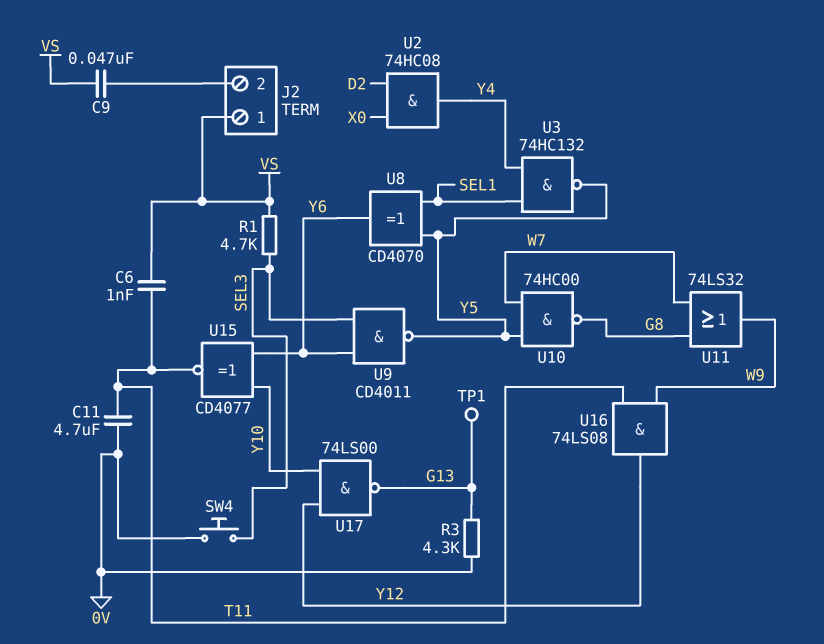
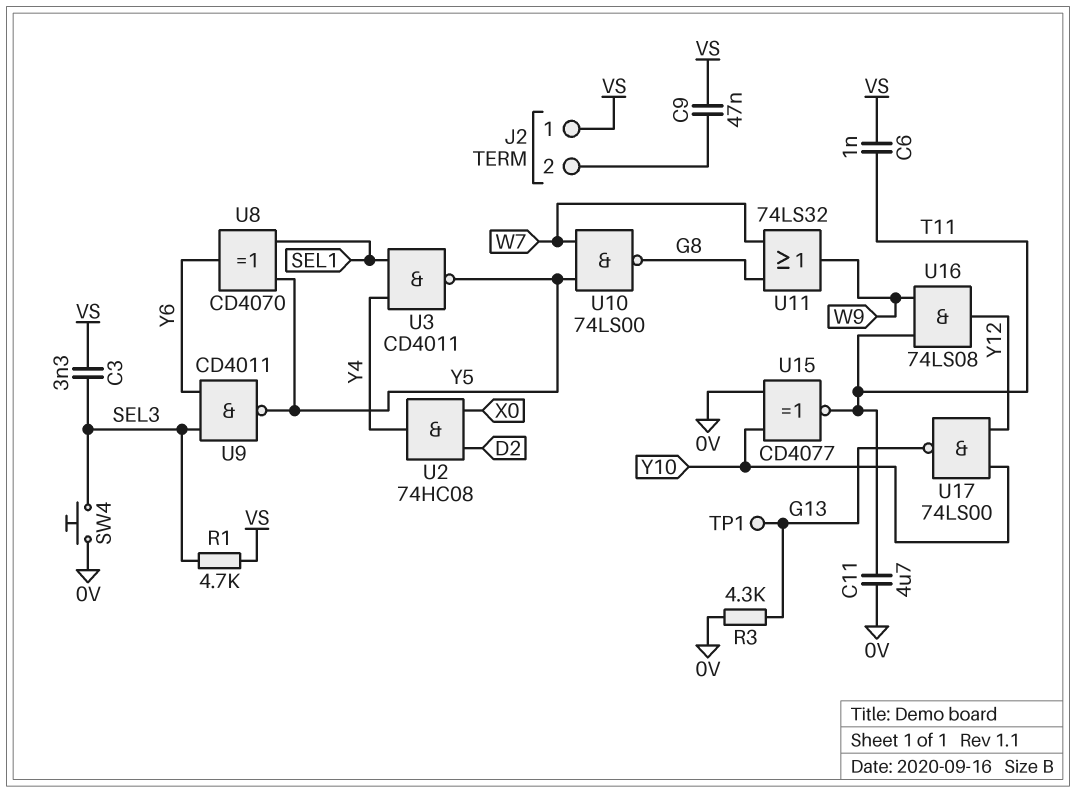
C3: none -> 3.3nF (SEL3, VS)
U3: NAND 74HC132 (in SEL1, in Y4, out Y5) -> NAND CD4011 (in SEL1, in Y4, out Y5)
U10: NAND 74HC00 (in W7, in Y5, out G8) -> NAND 74LS00 (in W7, in Y5, out G8)
U15: XNOR CD4077 (in Y6, in Y10, out T11) -> XNOR CD4077 (in 0V, in Y10, out T11)

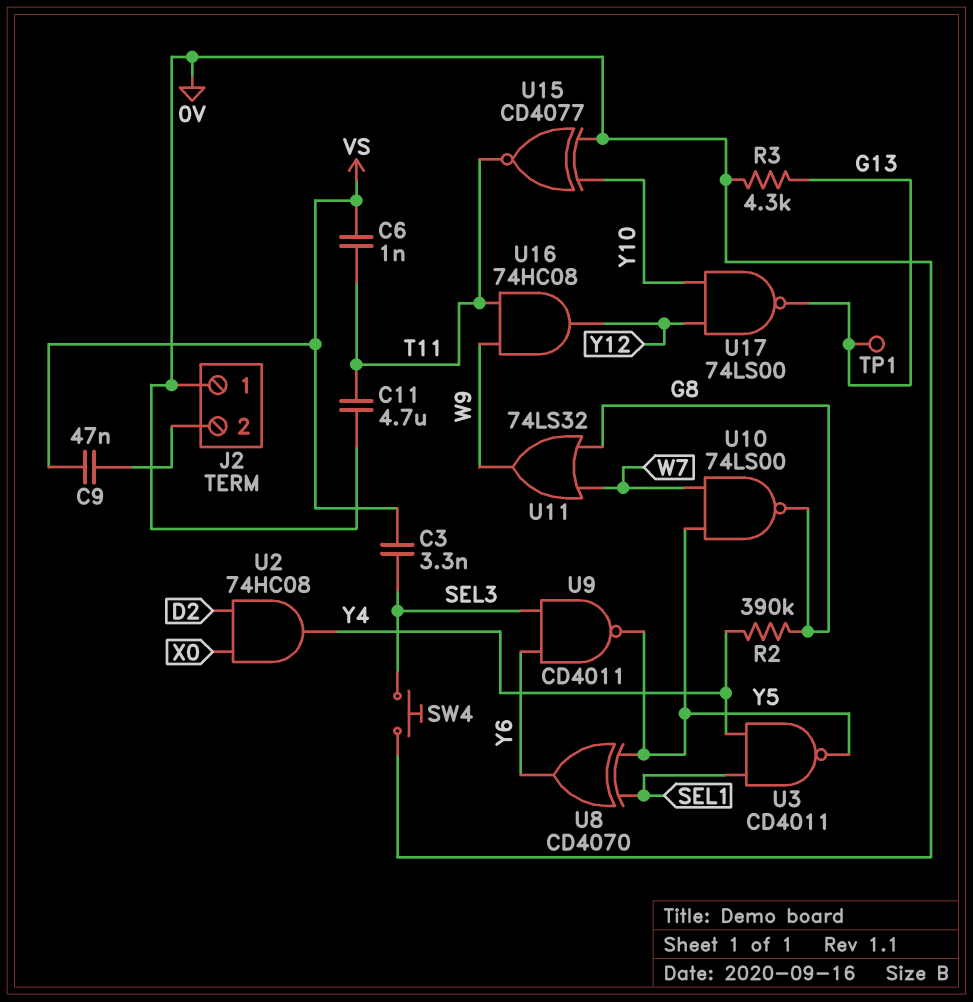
J2 pin 1: VS -> 0V
R1: 4.7k (SEL3, VS) -> none
R2: none -> 390k (G8, Y4)
U16: AND 74LS08 (in T11, in W9, out Y12) -> AND 74HC08 (in T11, in W9, out Y12)

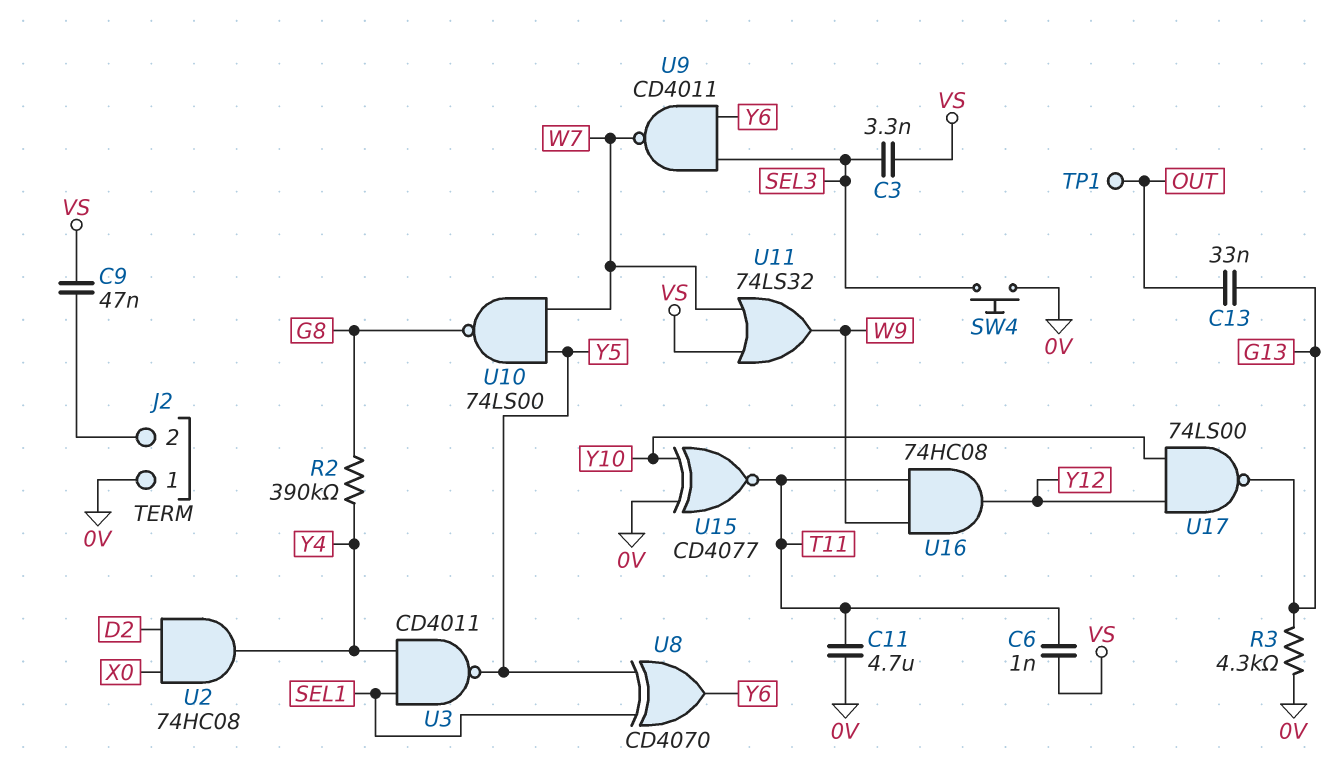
C13: none -> 33nF (G13, OUT)
TP1: test point (G13) -> test point (OUT)
U9: NAND CD4011 (in SEL3, in Y6, out Y5) -> NAND CD4011 (in SEL3, in Y6, out W7)
U11: OR 74LS32 (in G8, in W7, out W9) -> OR 74LS32 (in VS, in W7, out W9)

